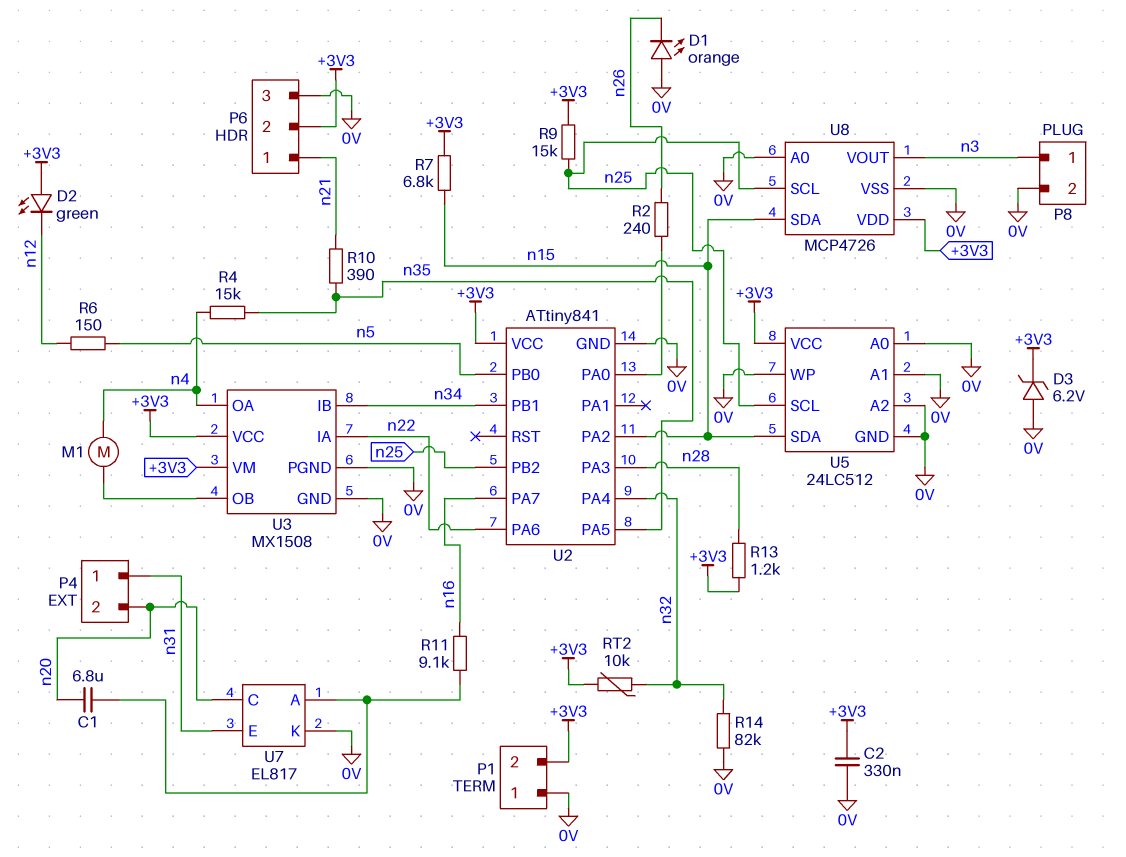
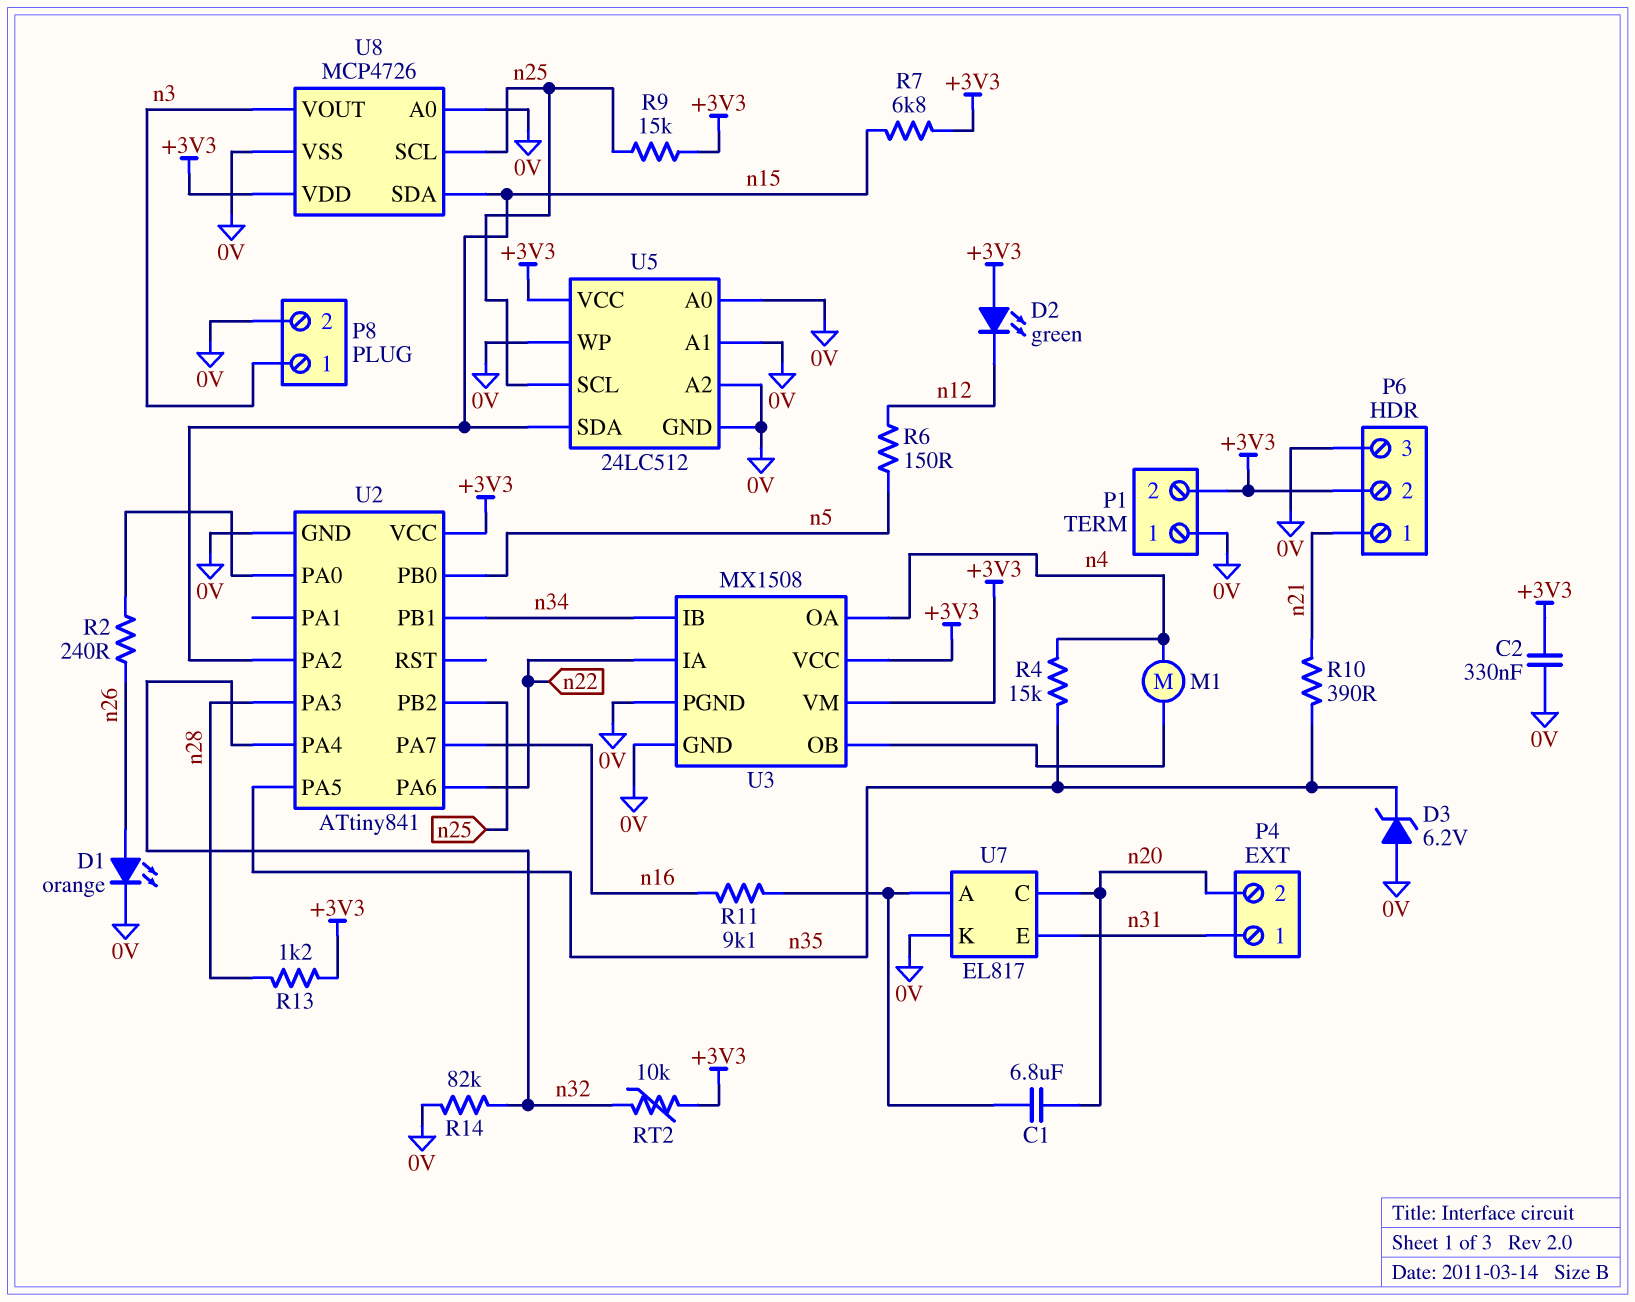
D1: LED orange (A 0V, K n26) -> LED orange (A n26, K 0V)
D3: zener 6.2V (A 0V, K +3V3) -> zener 6.2V (A 0V, K n35)

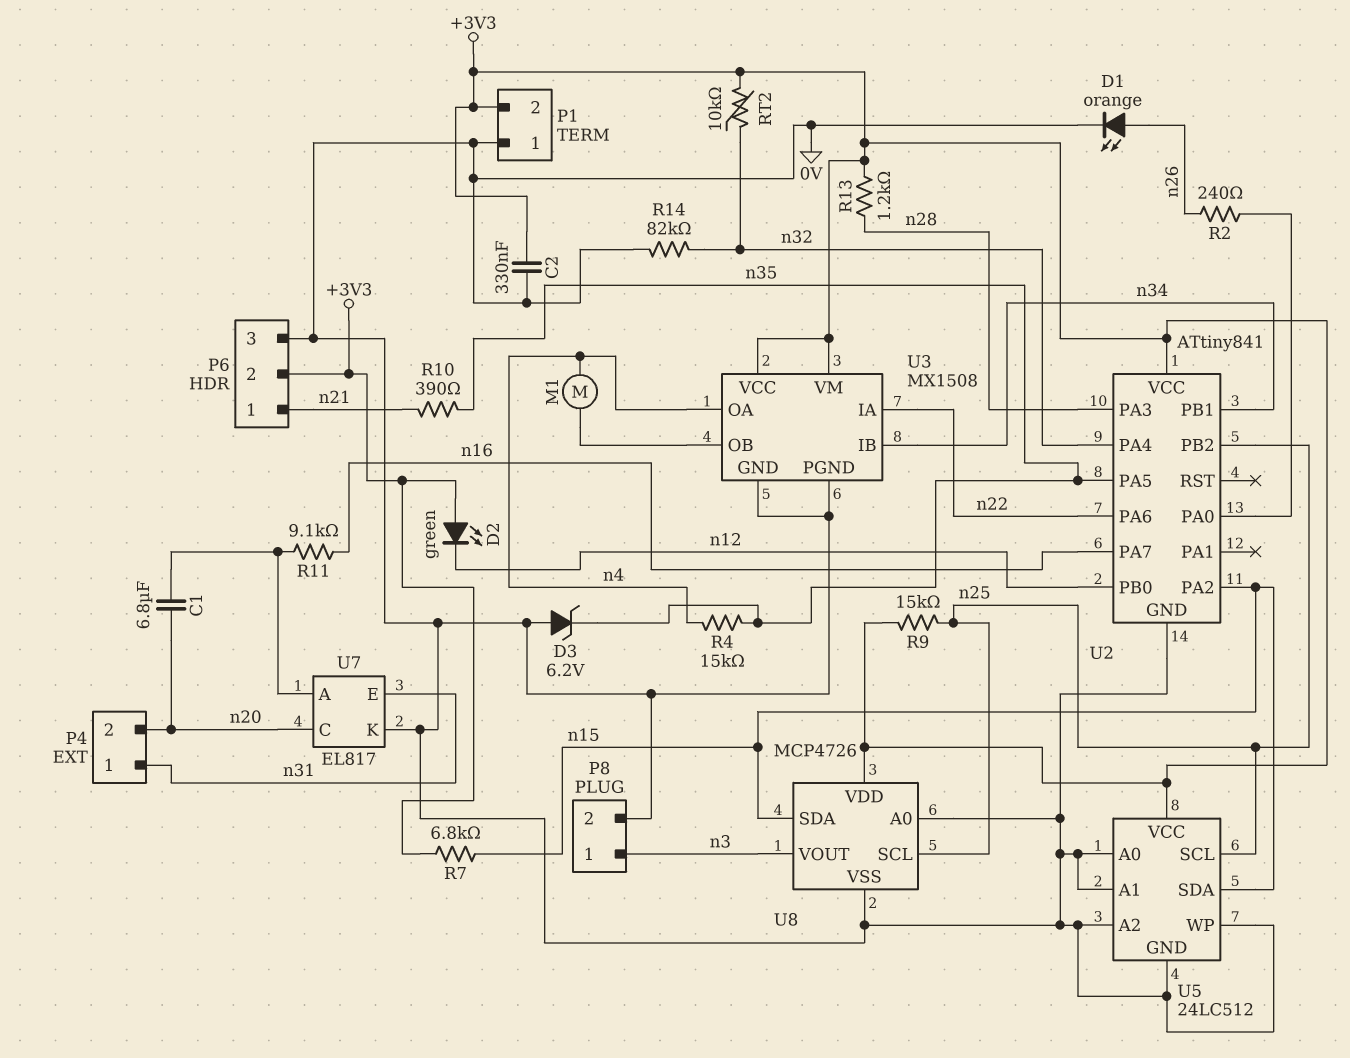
R6: 150 (n5, n12) -> none
U2 pin PB0: n5 -> n12

